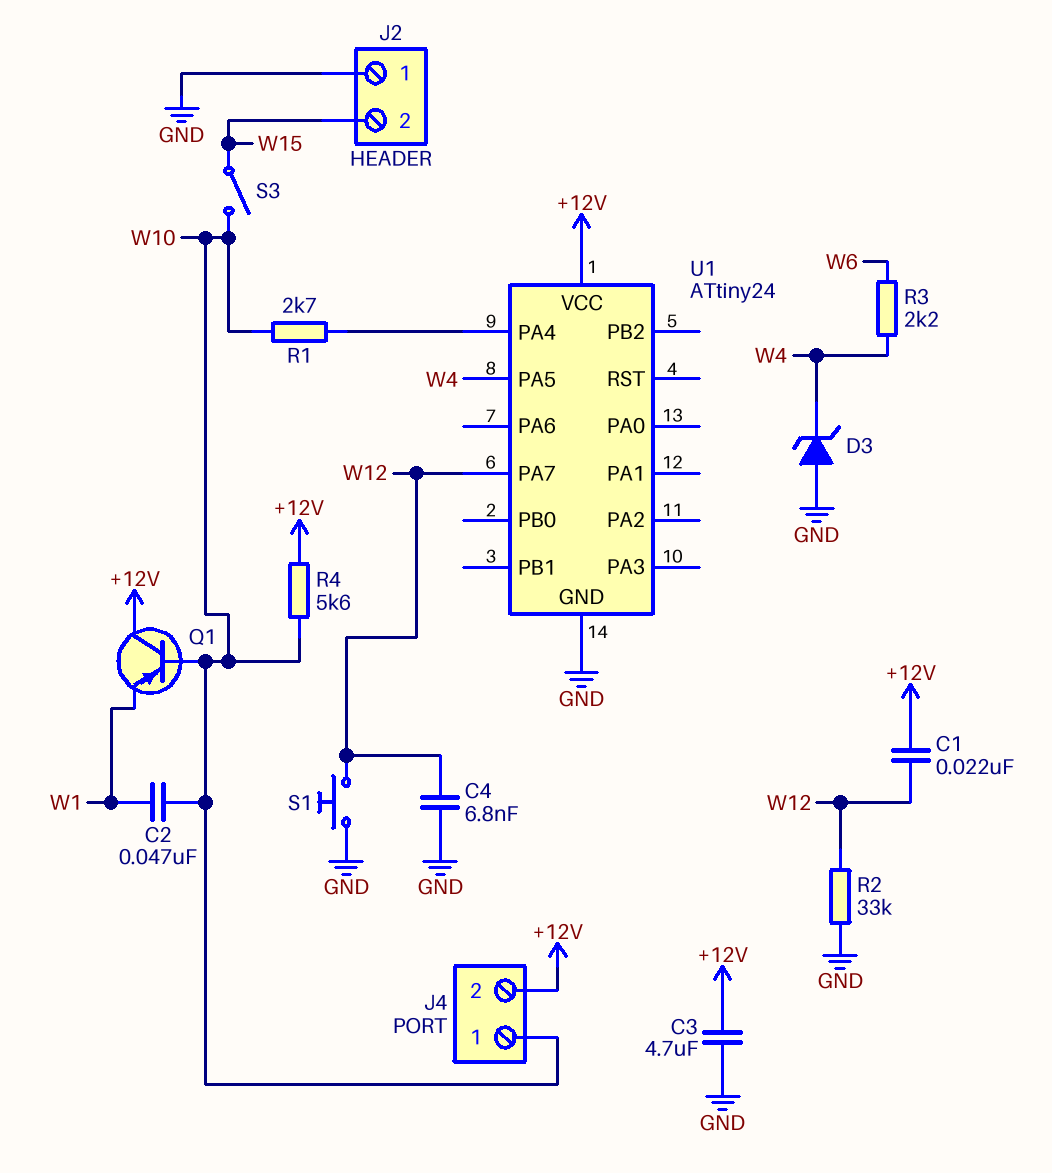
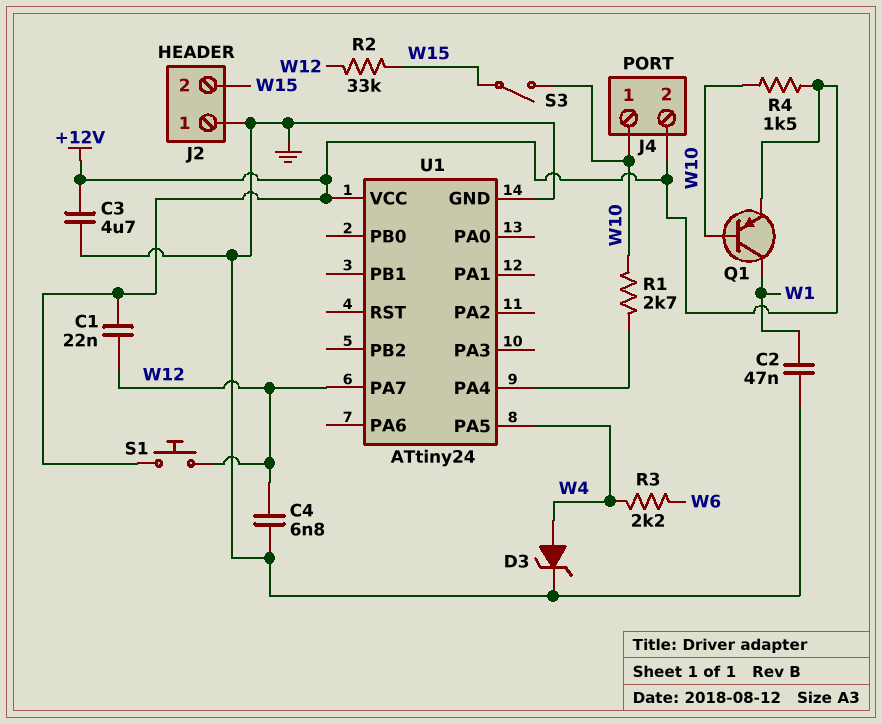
C2: 47nF (W1, W10) -> 47nF (GND, W1)
D3: zener (A GND, K W4) -> zener (A W4, K GND)
Q1: PNP (B W10, C +12V, E W1) -> PNP (B W10, C W1, E +12V)
R2: 33k (GND, W12) -> 33k (W12, W15)
R4: 5.6k (+12V, W10) -> 1.5k (+12V, W10)
S1: button (GND, W12) -> button (+12V, W12)

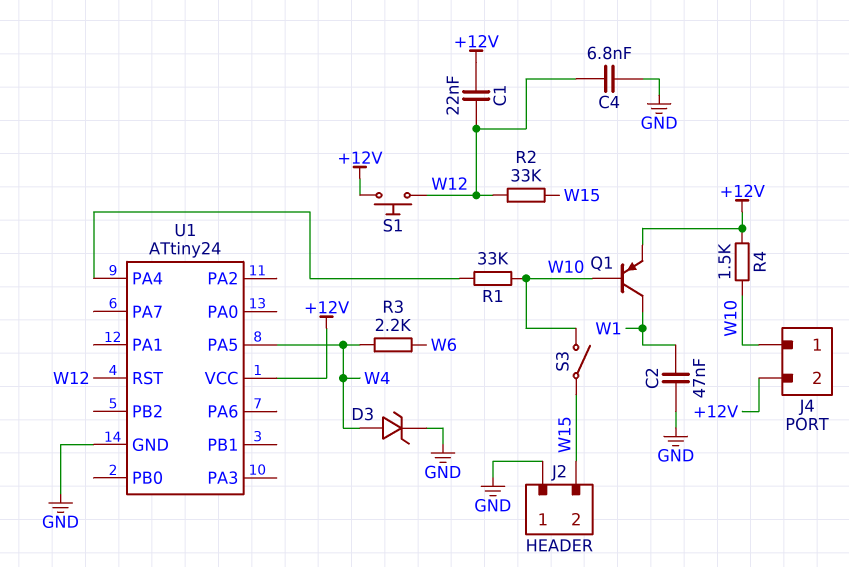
C3: 4.7uF (+12V, GND) -> none
R1: 2.7k (U1/PA4, W10) -> 33k (U1/PA4, W10)
U1 pin PA7: W12 -> none
U1 pin RST: none -> W12

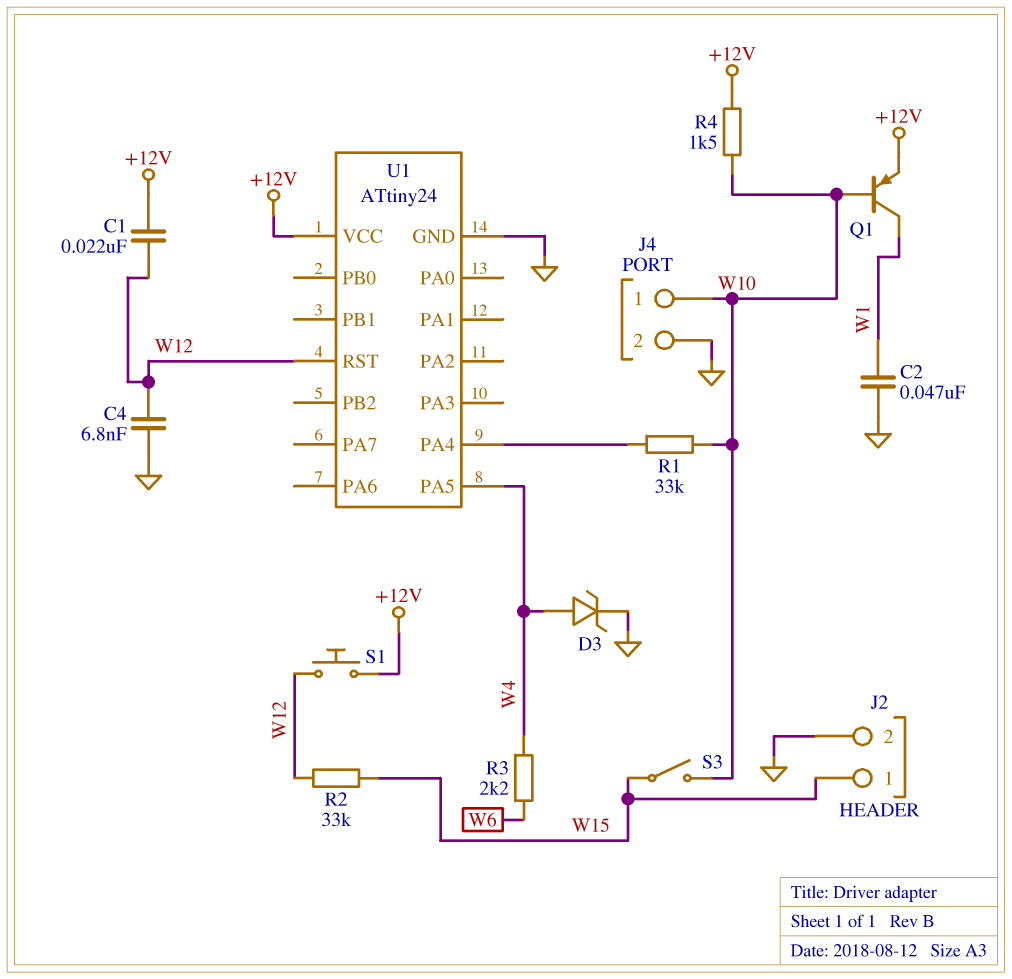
J2 pin 1: GND -> W15
J2 pin 2: W15 -> GND
J4 pin 2: +12V -> GND

